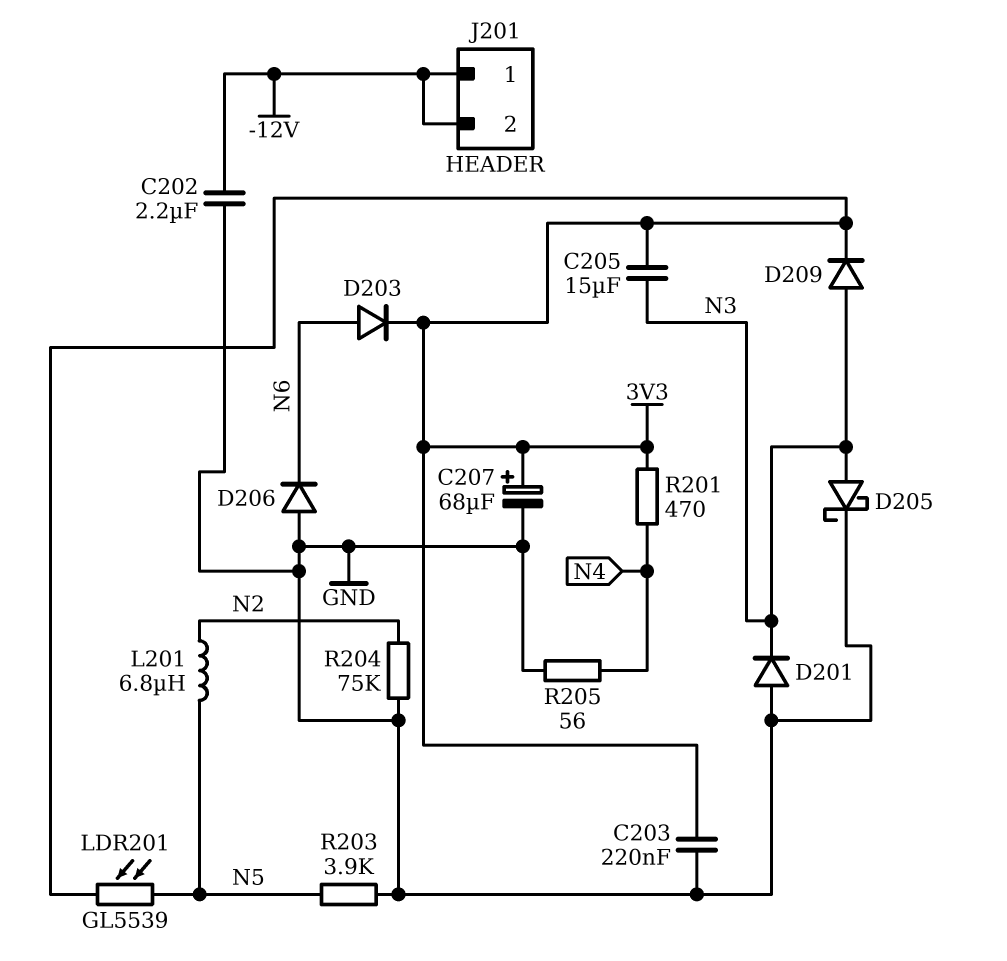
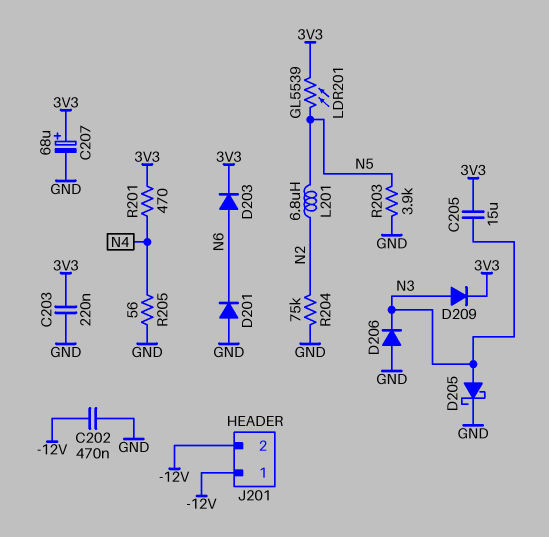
C202: 2.2uF (-12V, GND) -> 470nF (-12V, GND)
D201: diode (A GND, K N3) -> diode (A GND, K N6)
D206: diode (A GND, K N6) -> diode (A GND, K N3)

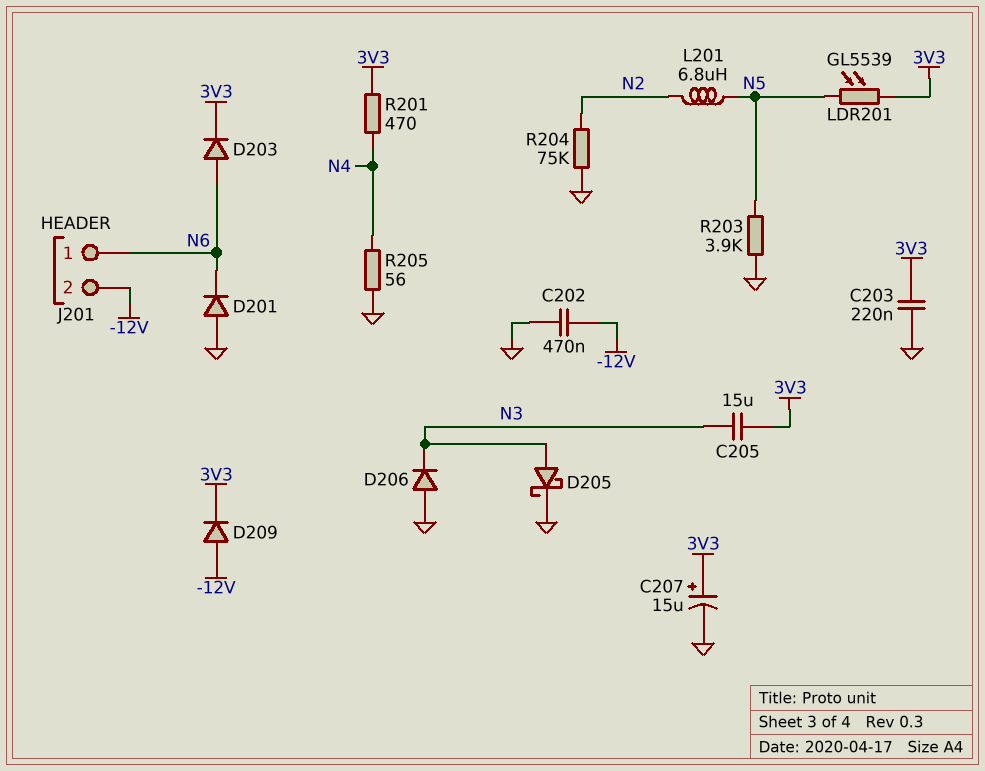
C207: 68uF (plus 3V3, minus GND) -> 15uF (plus 3V3, minus GND)
D209: diode (A N3, K 3V3) -> diode (A -12V, K 3V3)
J201 pin 1: -12V -> N6

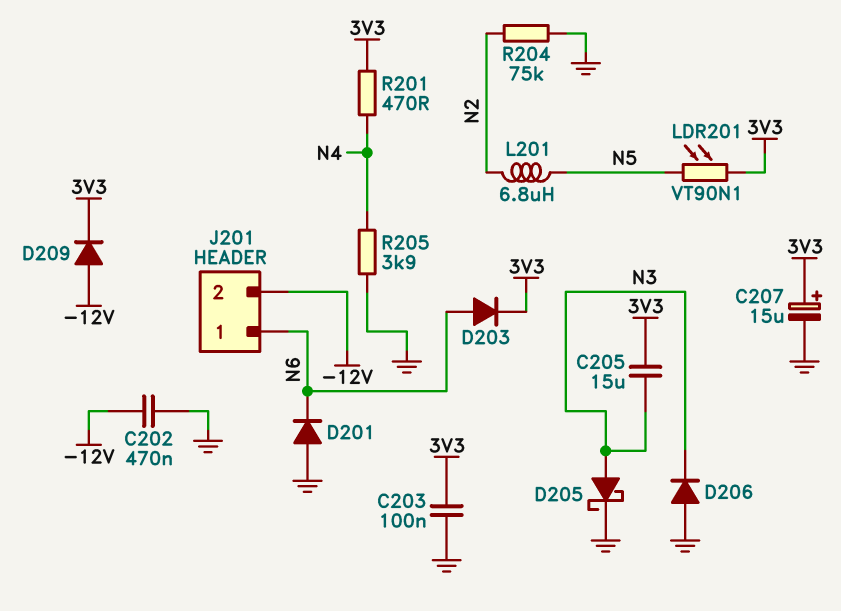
C203: 220nF (3V3, GND) -> 100nF (3V3, GND)
LDR201: GL5539 (3V3, N5) -> VT90N1 (3V3, N5)
R203: 3.9k (GND, N5) -> none
R205: 56 (GND, N4) -> 3.9k (GND, N4)

